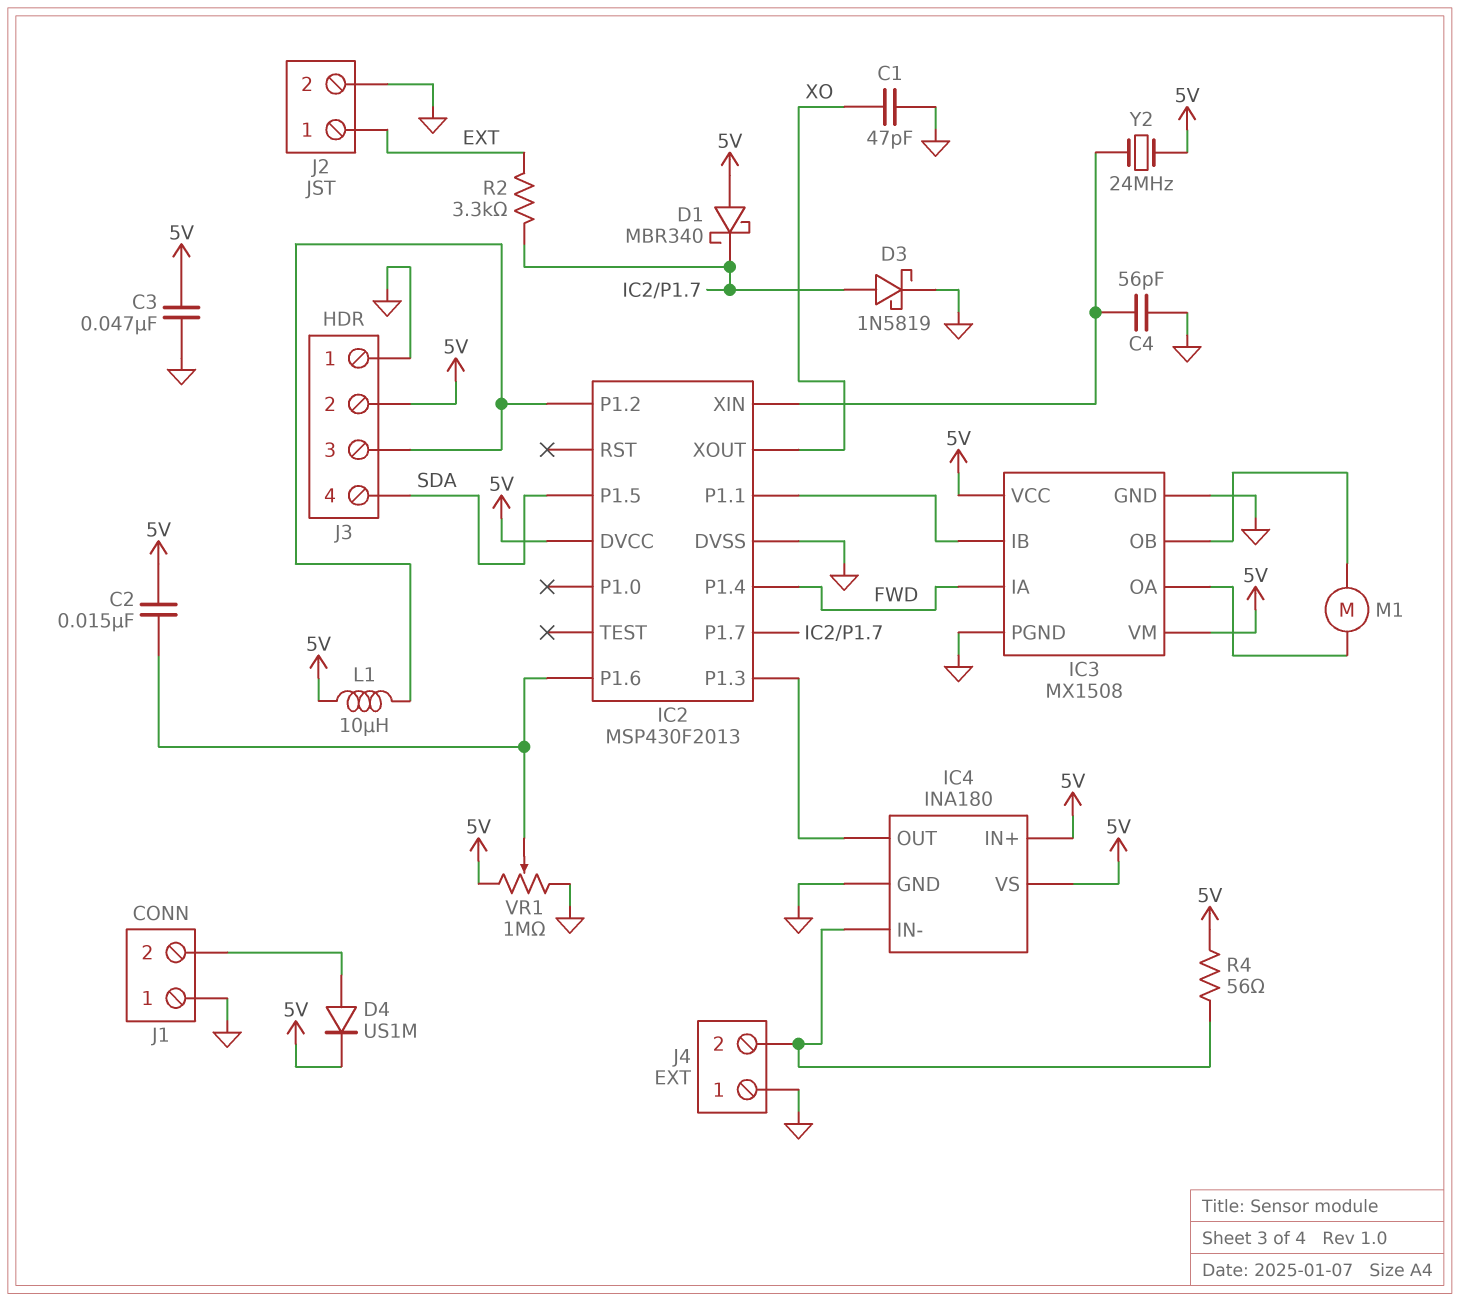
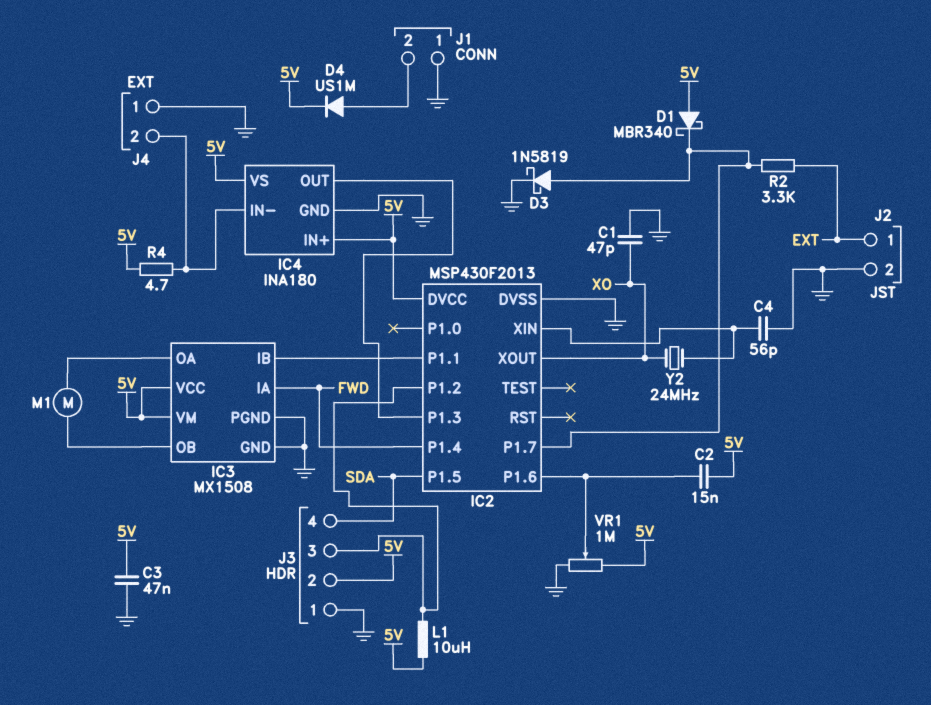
R4: 56 (5V, IC4/IN-) -> 4.7 (5V, IC4/IN-)
Y2: 24MHz (5V, IC2/XIN) -> 24MHz (IC2/XIN, XO)

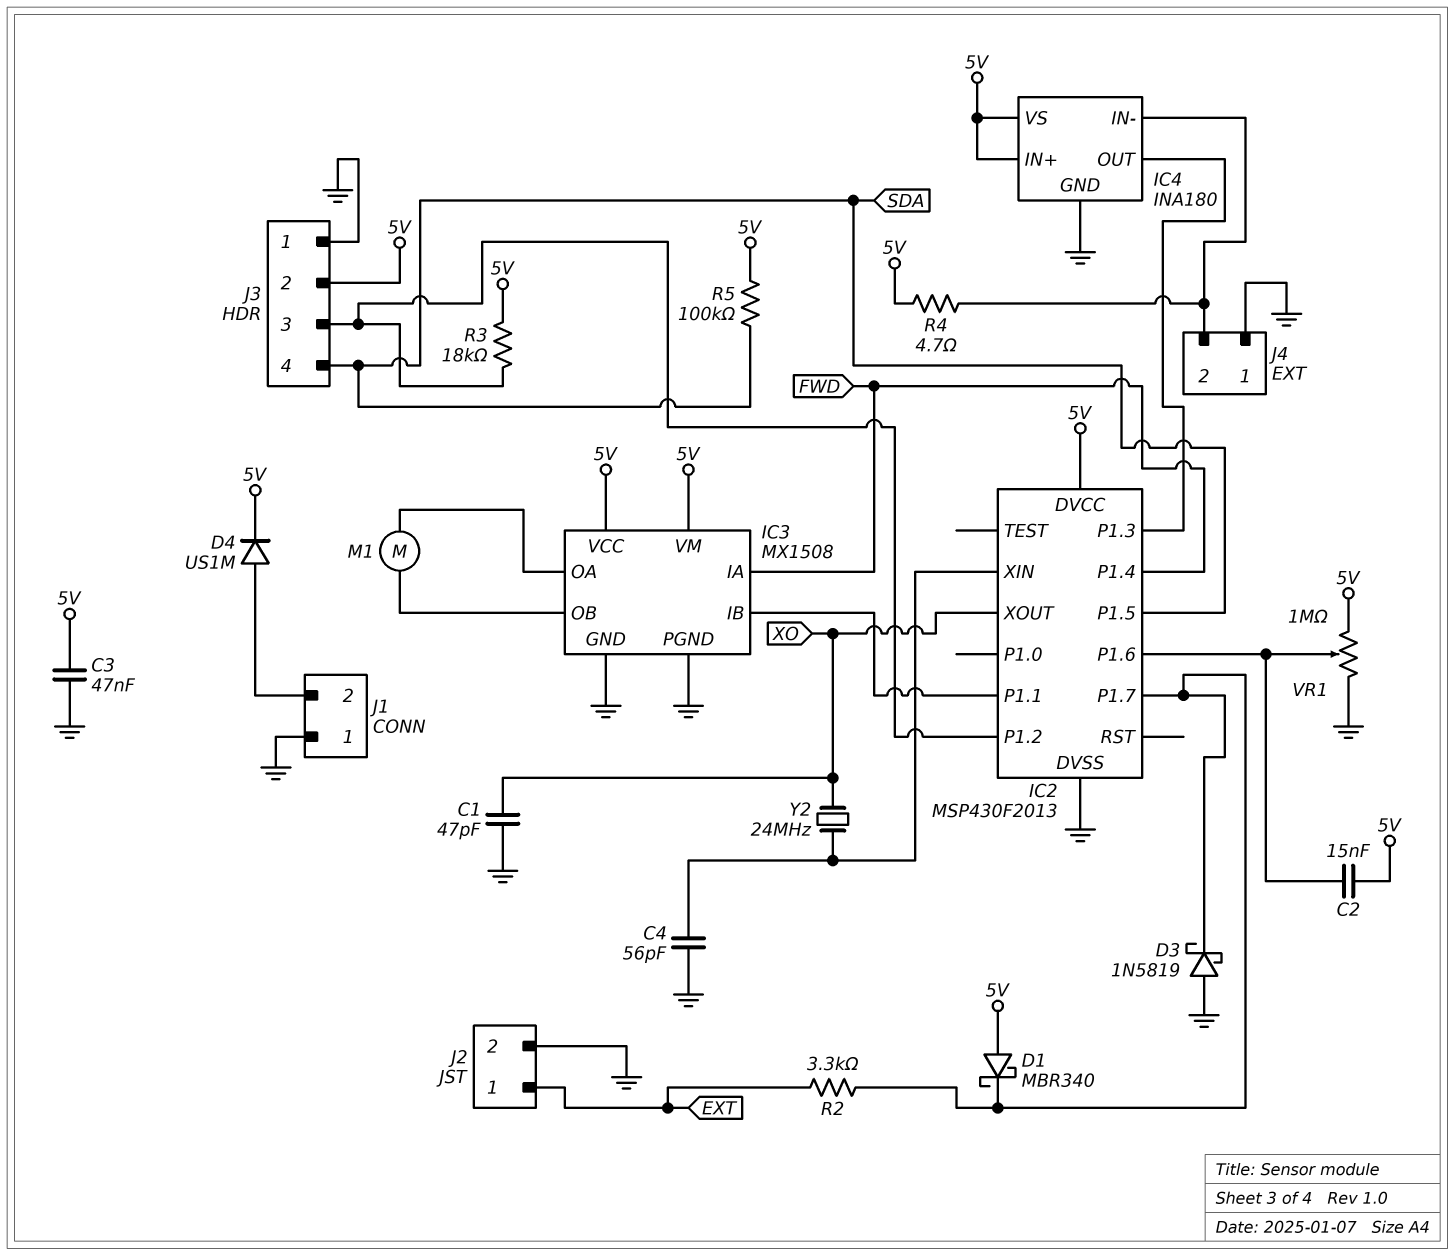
D3: schottky 1N5819 (A IC2/P1.7, K GND) -> schottky 1N5819 (A GND, K IC2/P1.7)
L1: 10uH (5V, IC2/P1.2) -> none
R3: none -> 18k (5V, IC2/P1.2)
R5: none -> 100k (5V, SDA)

